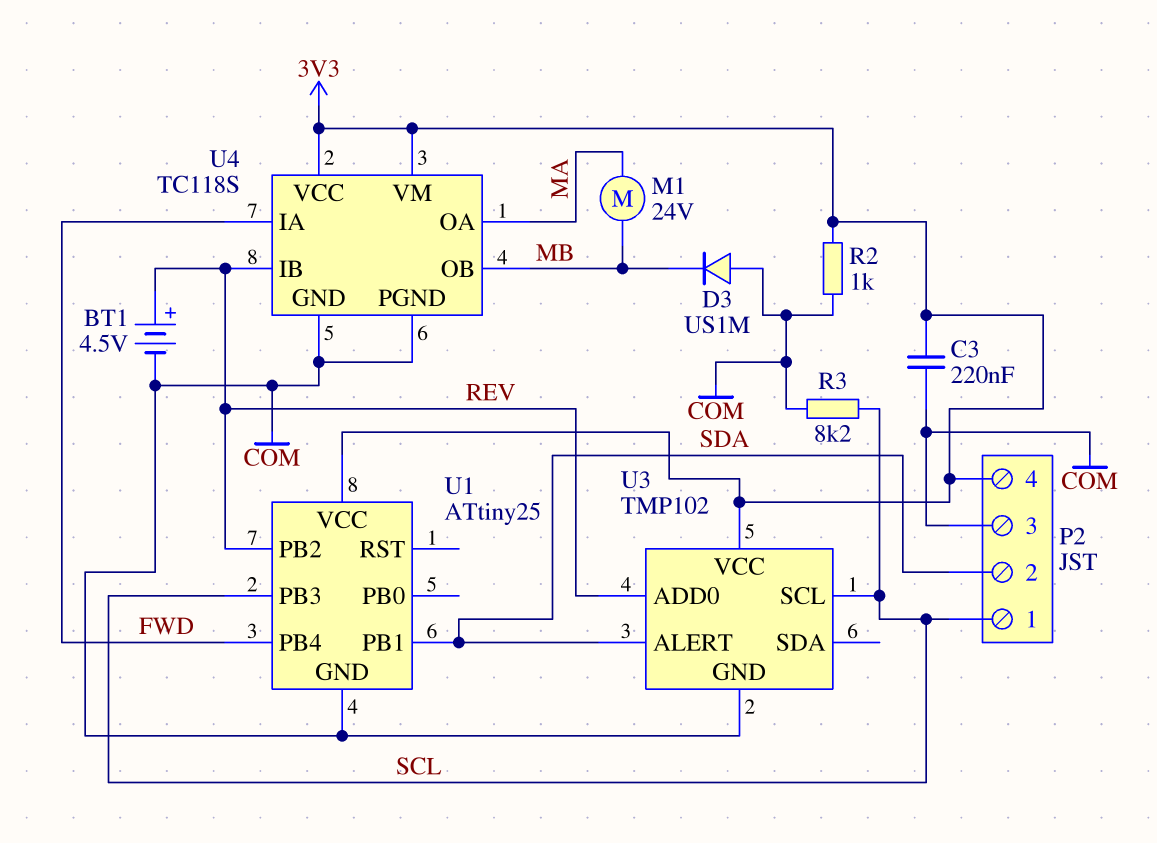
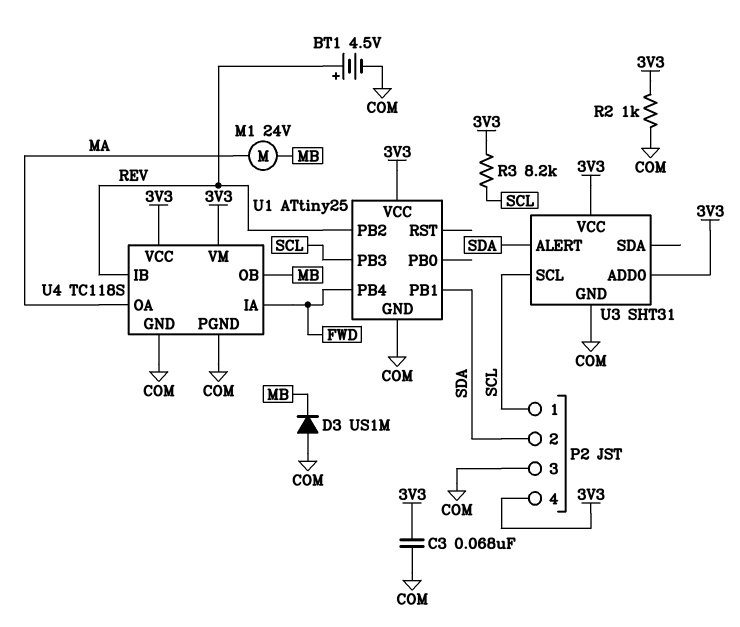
C3: 220nF (3V3, COM) -> 68nF (3V3, COM)
R3: 8.2k (COM, SCL) -> 8.2k (3V3, SCL)
U3: TMP102 -> SHT31
U3 pin ADD0: REV -> 3V3

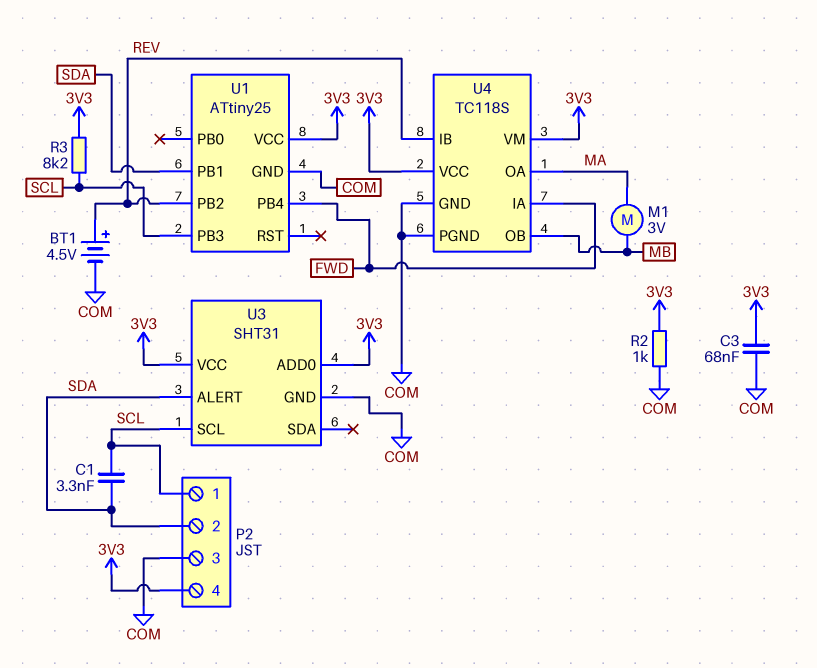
C1: none -> 3.3nF (SCL, SDA)
D3: diode US1M (A COM, K MB) -> none
M1: motor 24V (MA, MB) -> motor 3V (MA, MB)

